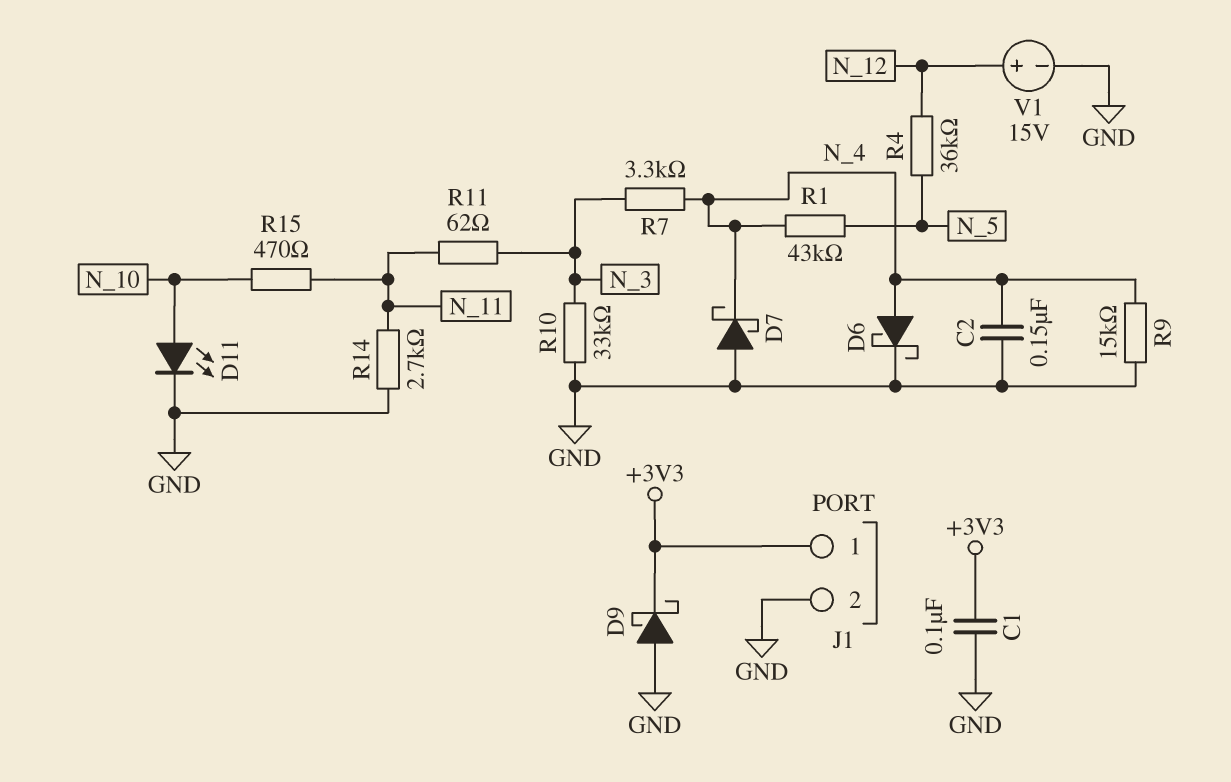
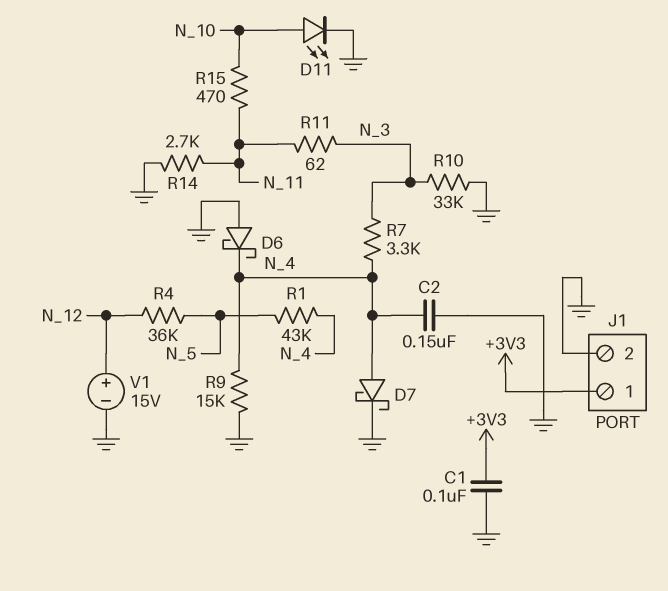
D6: schottky (A N_4, K GND) -> schottky (A GND, K N_4)
D7: schottky (A GND, K N_4) -> schottky (A N_4, K GND)
D9: schottky (A GND, K +3V3) -> none

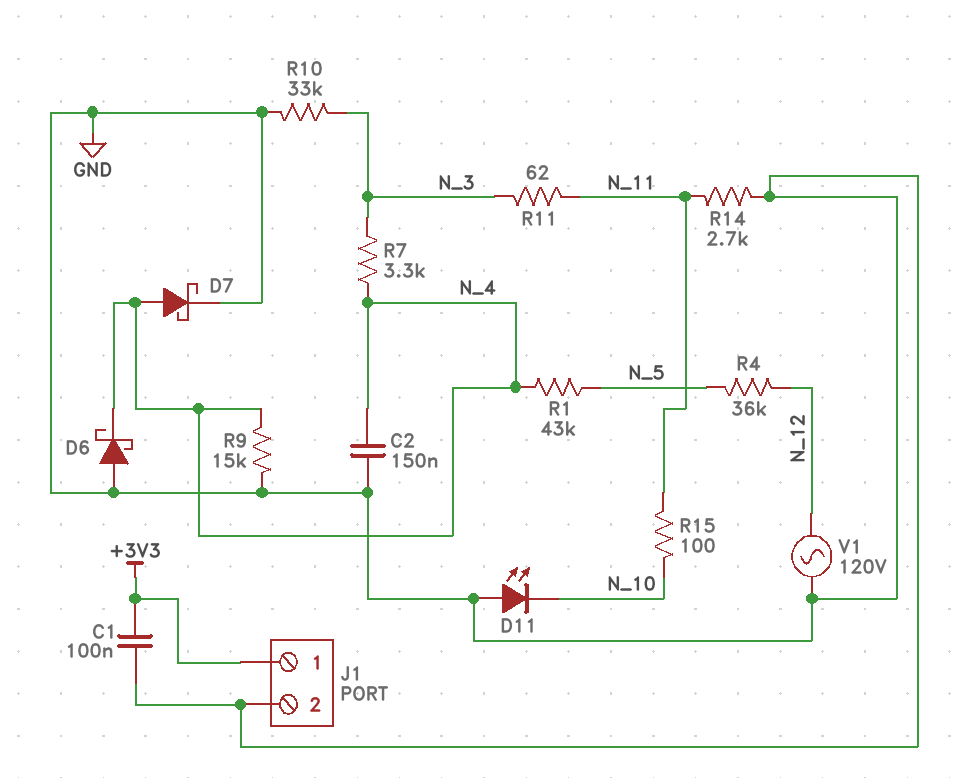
D11: LED (A N_10, K GND) -> LED (A GND, K N_10)
R15: 470 (N_10, N_11) -> 100 (N_10, N_11)
V1: 15V (plus N_12, minus GND) -> AC 120V (GND, N_12)

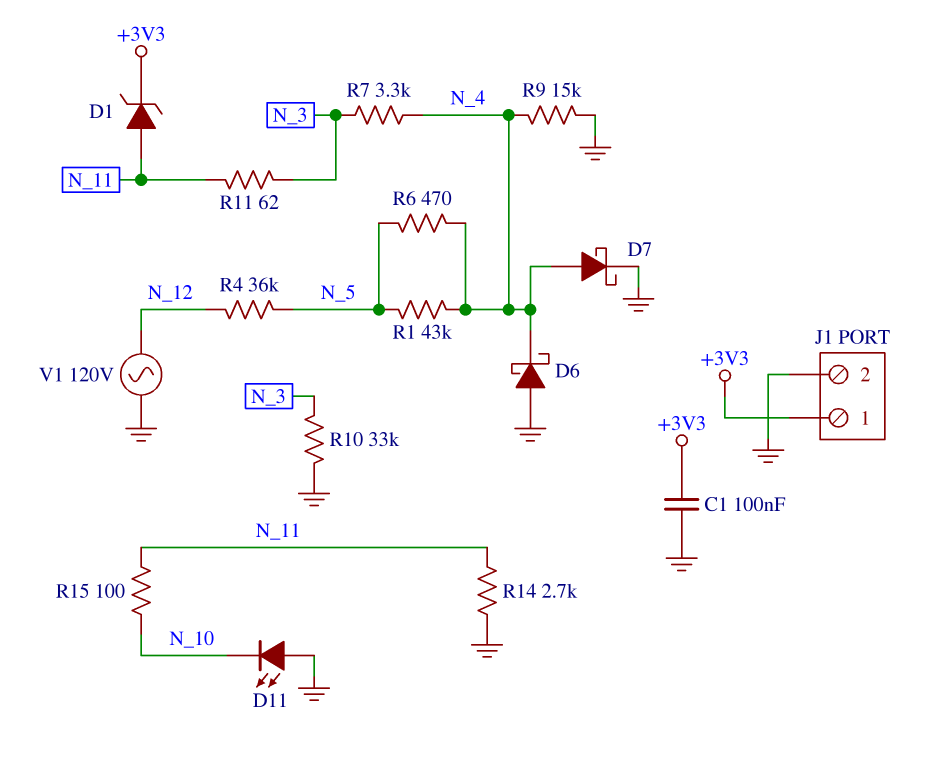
C2: 150nF (GND, N_4) -> none
D1: none -> zener (A N_11, K +3V3)
R6: none -> 470 (N_4, N_5)

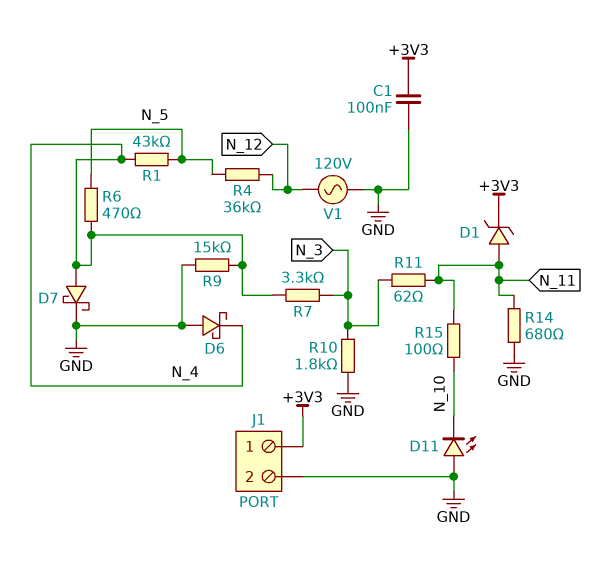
R10: 33k (GND, N_3) -> 1.8k (GND, N_3)
R14: 2.7k (GND, N_11) -> 680 (GND, N_11)

